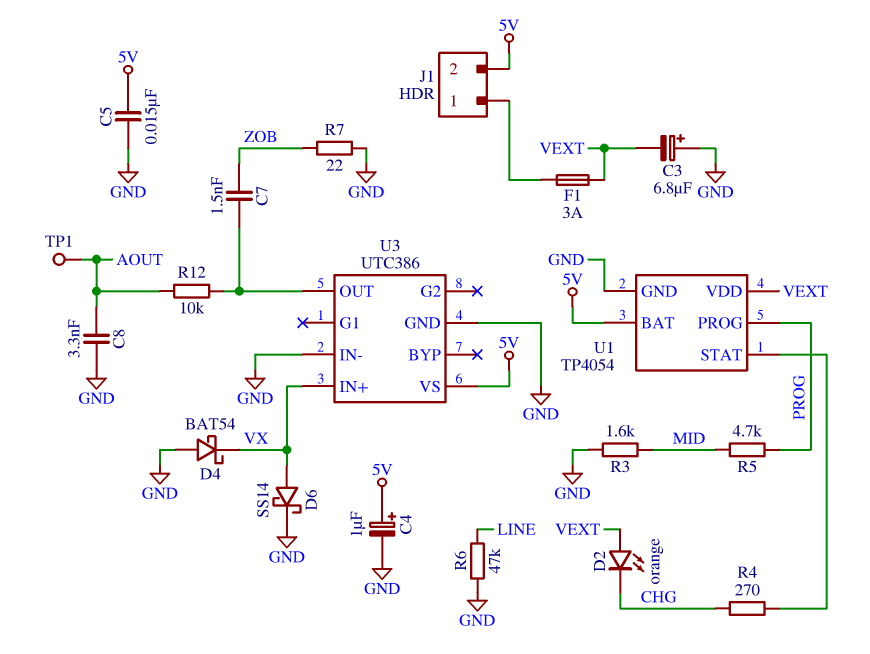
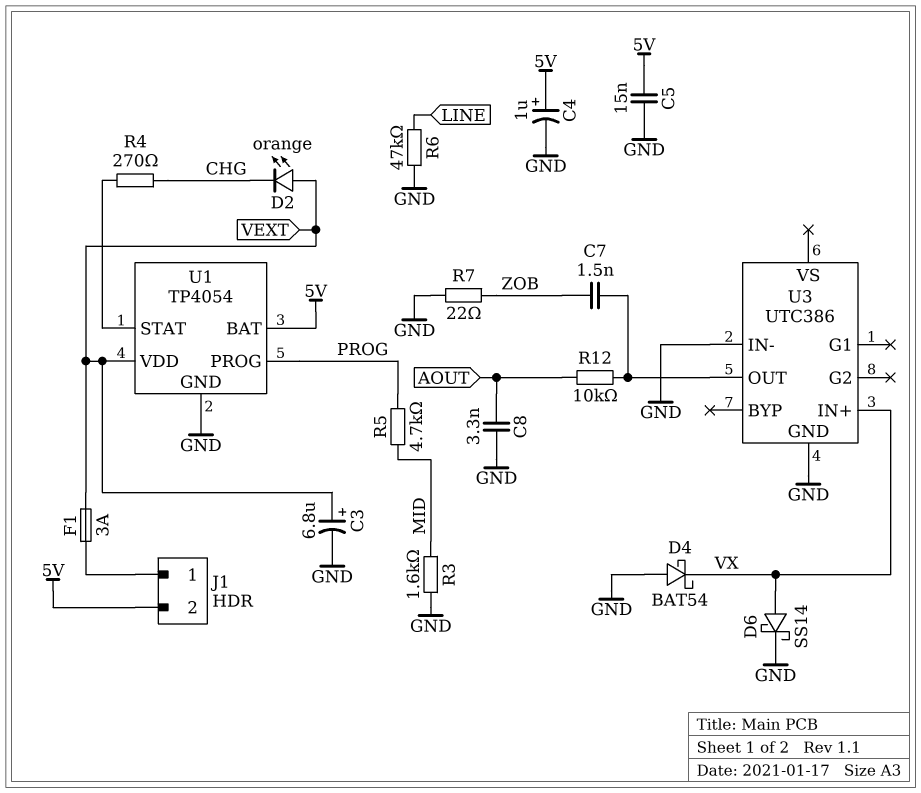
C3: 6.8uF (plus GND, minus VEXT) -> 6.8uF (plus VEXT, minus GND)
TP1: test point (AOUT) -> none
U3 pin VS: 5V -> none

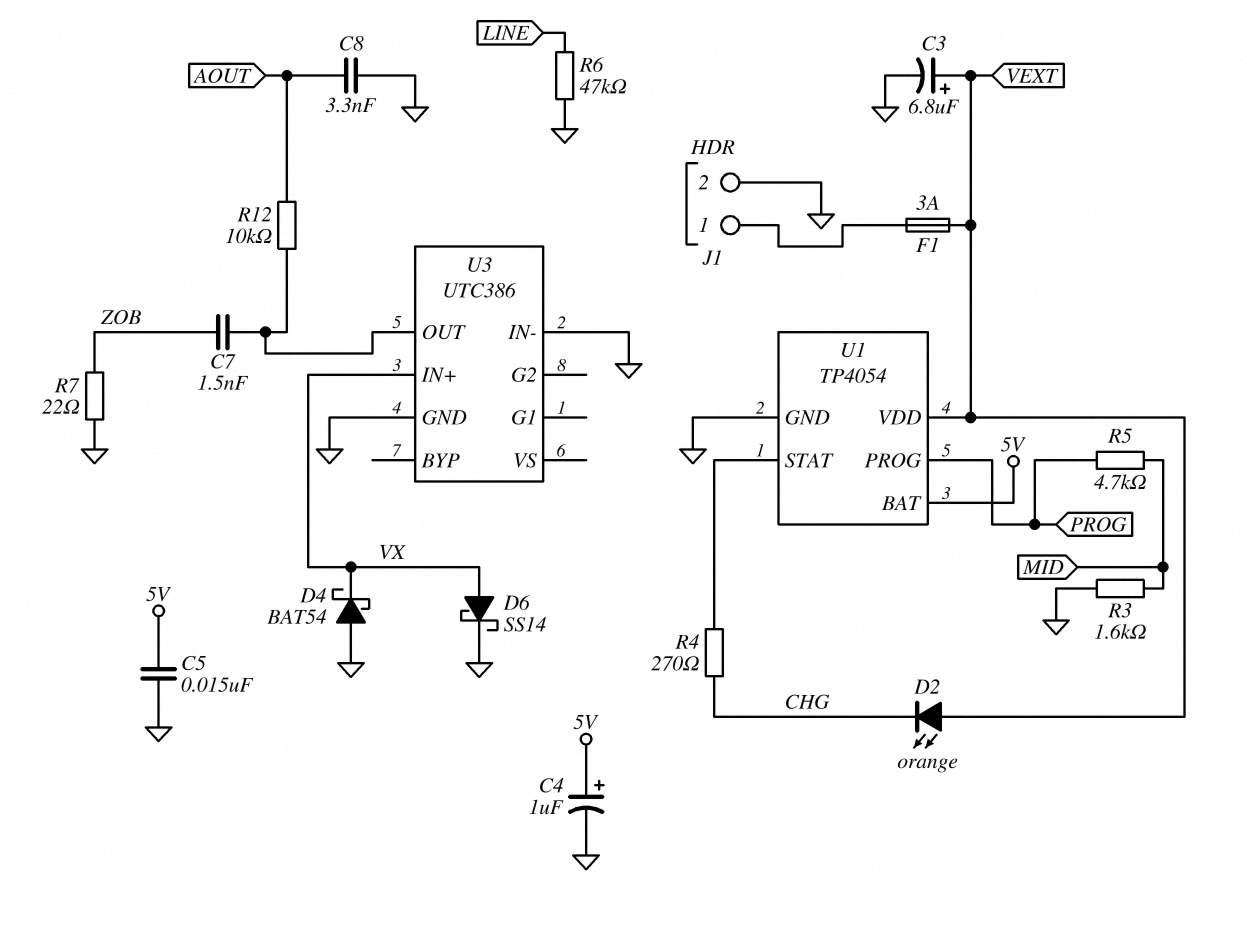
J1 pin 2: 5V -> GND

